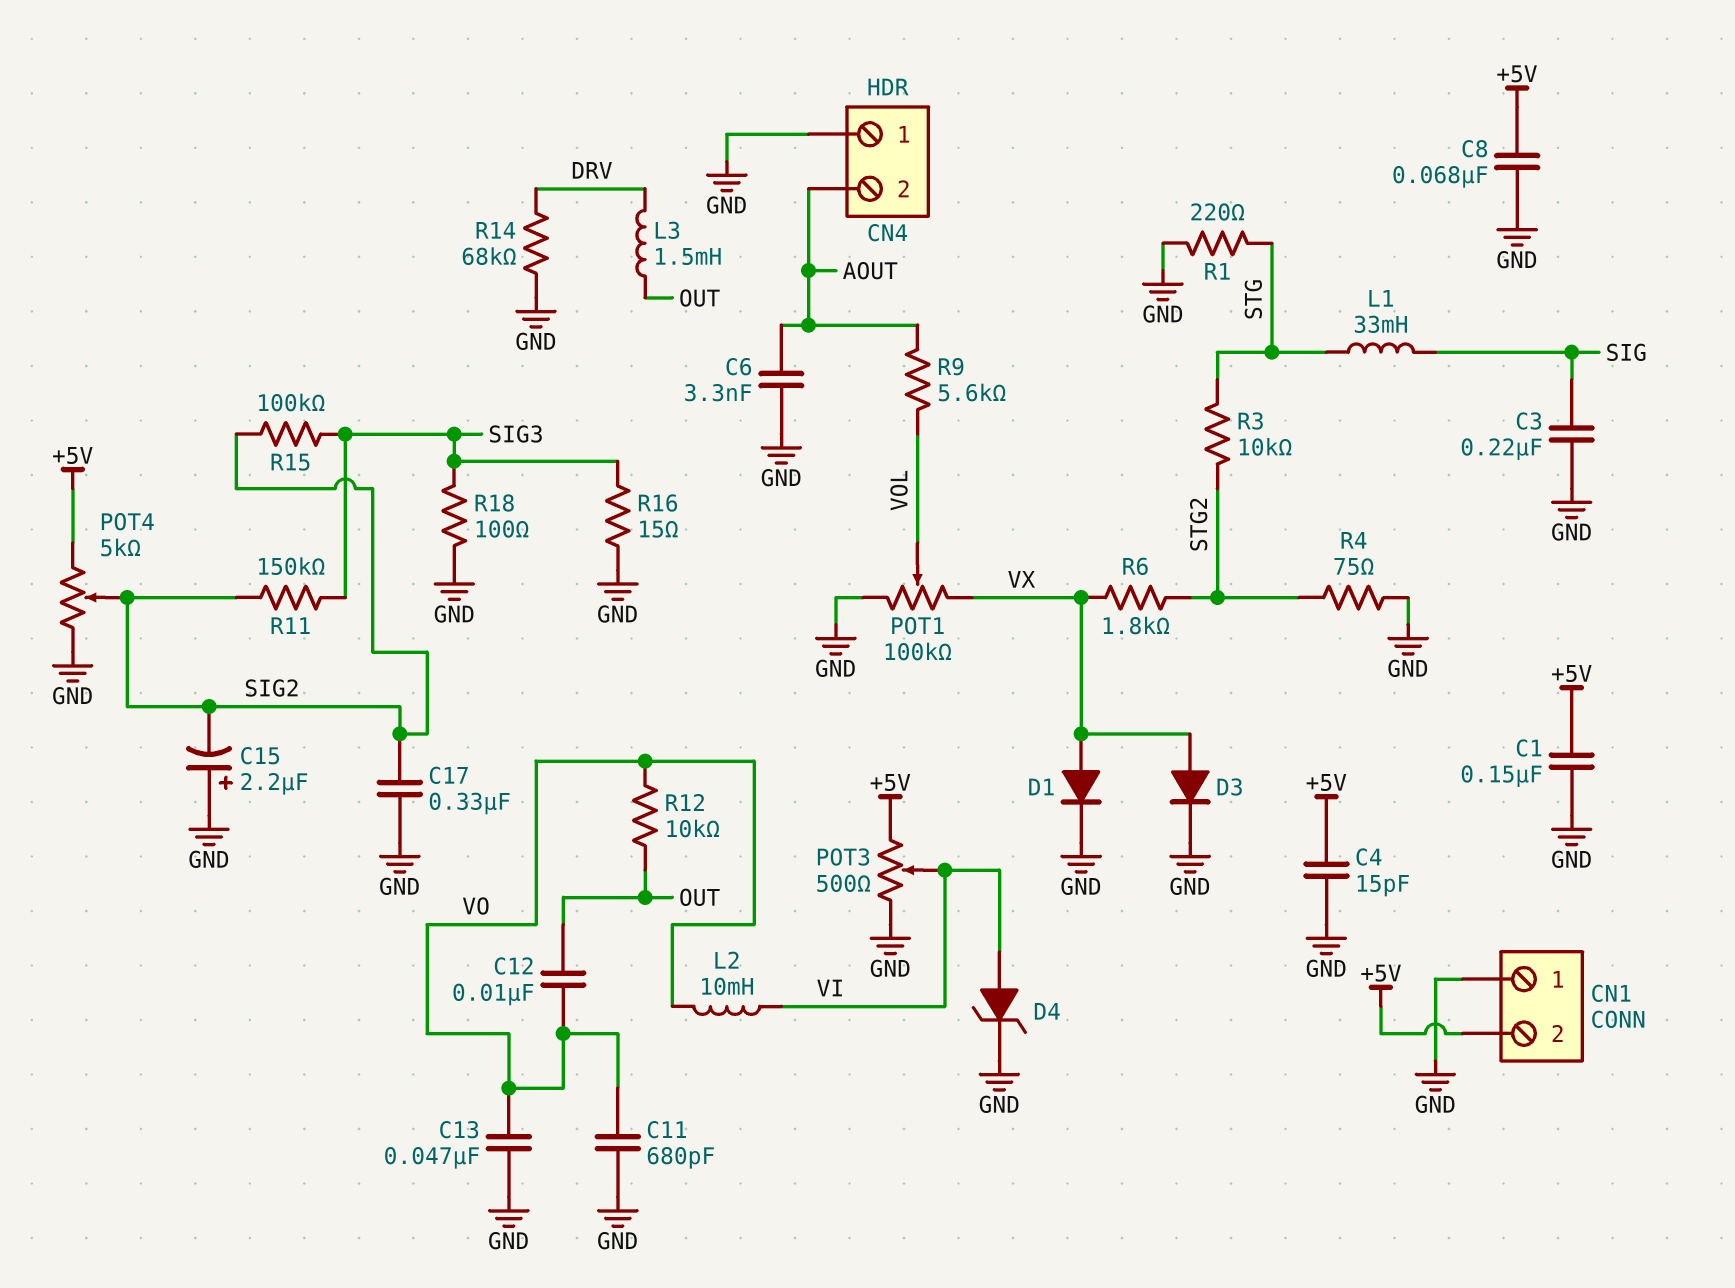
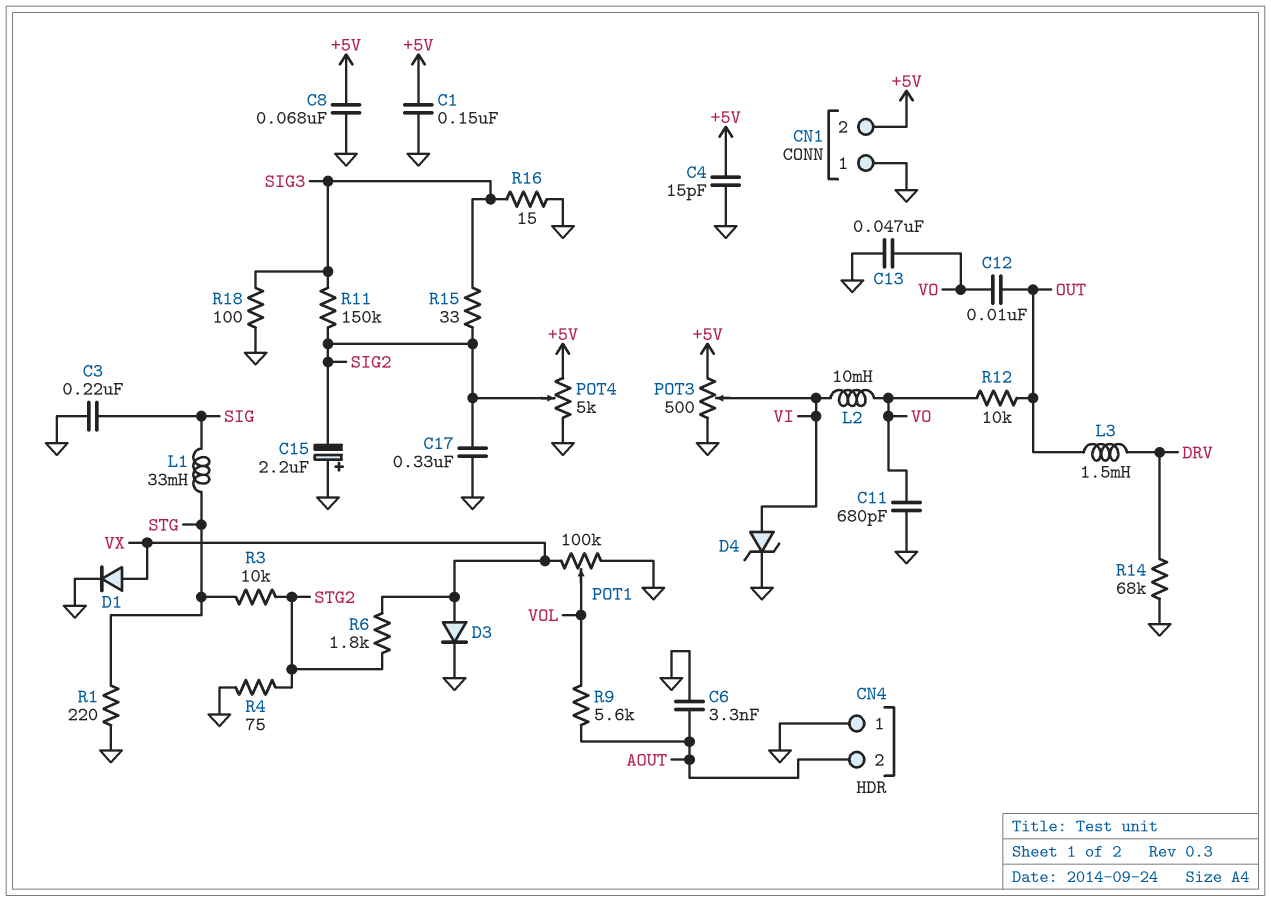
R15: 100k (SIG2, SIG3) -> 33 (SIG2, SIG3)

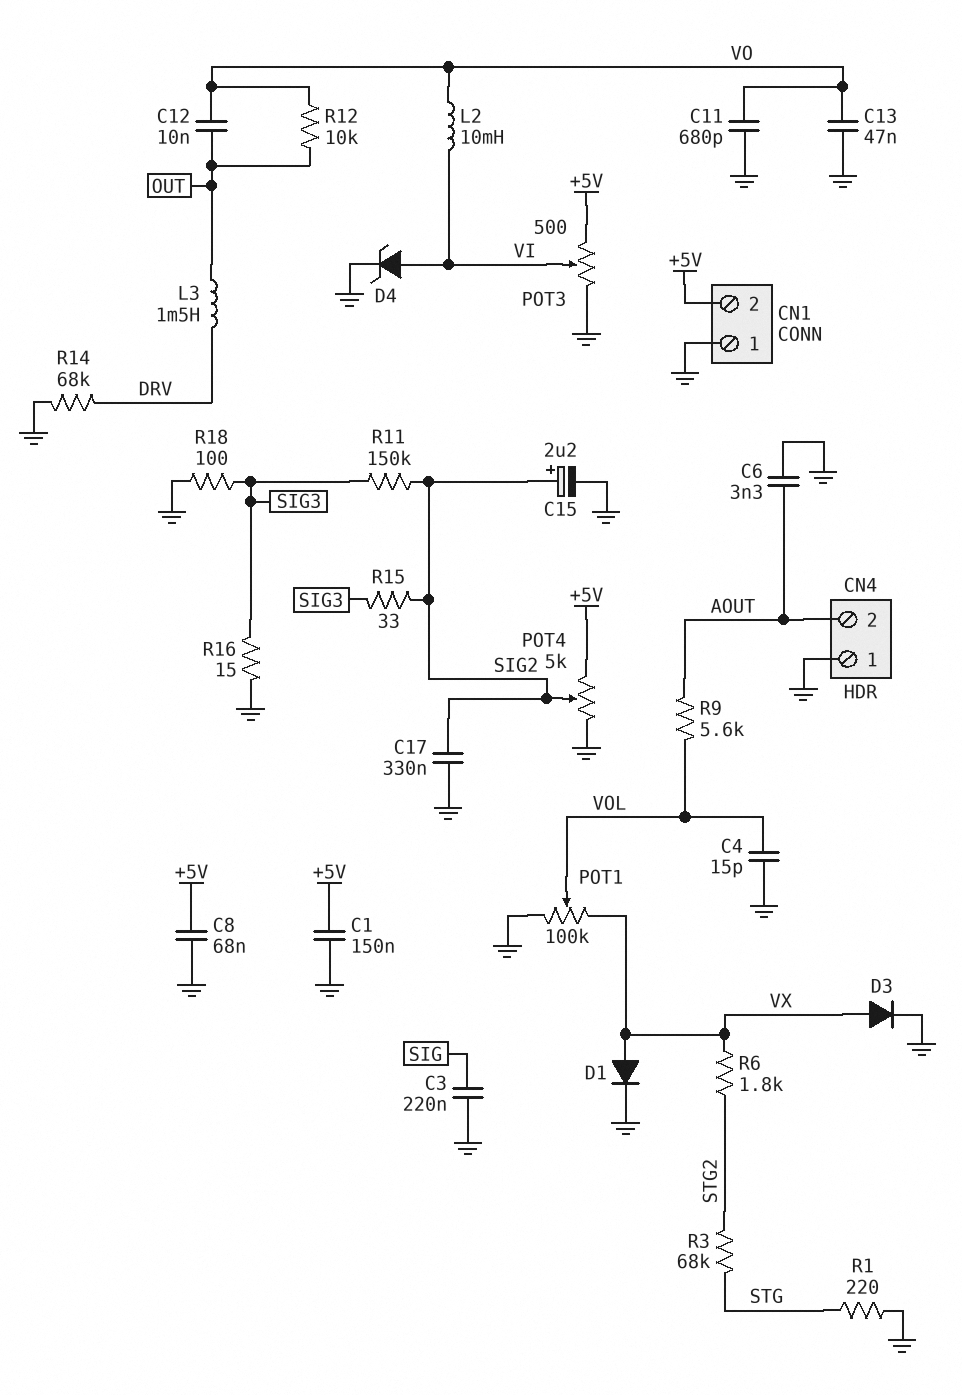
C4: 15pF (+5V, GND) -> 15pF (GND, VOL)
C15: 2.2uF (plus GND, minus SIG2) -> 2.2uF (plus SIG2, minus GND)
L1: 33mH (SIG, STG) -> none
R3: 10k (STG, STG2) -> 68k (STG, STG2)
R4: 75 (GND, STG2) -> none

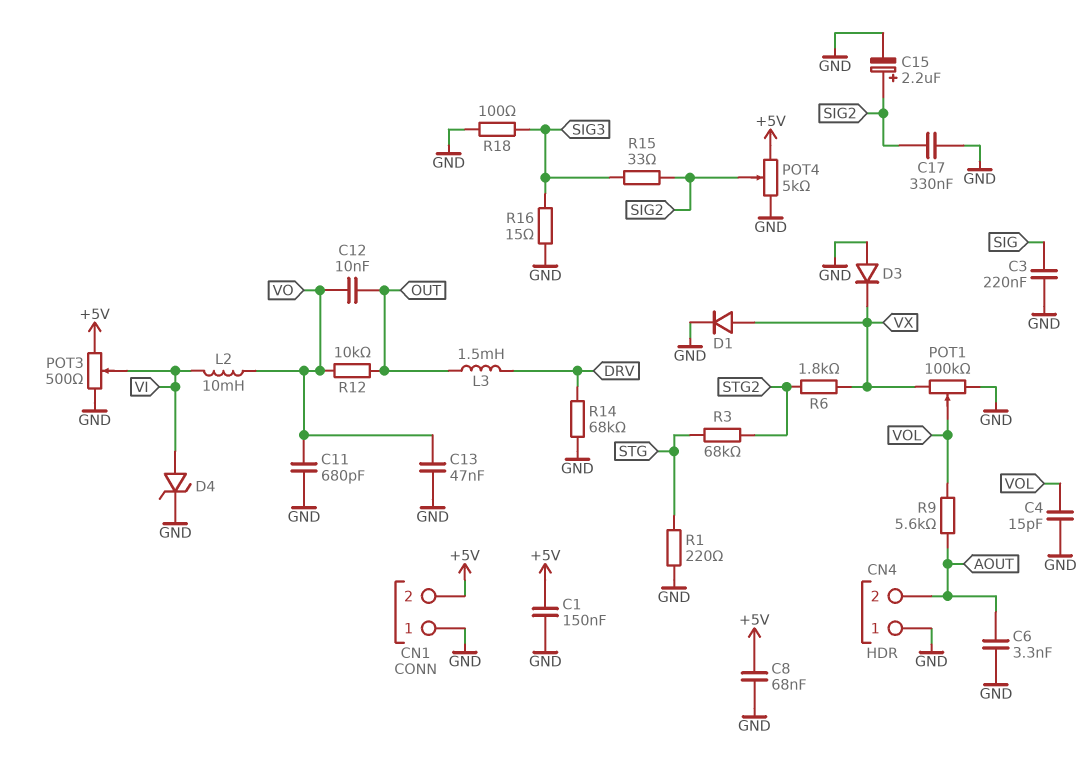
D3: diode (A VX, K GND) -> diode (A GND, K VX)
R11: 150k (SIG2, SIG3) -> none

